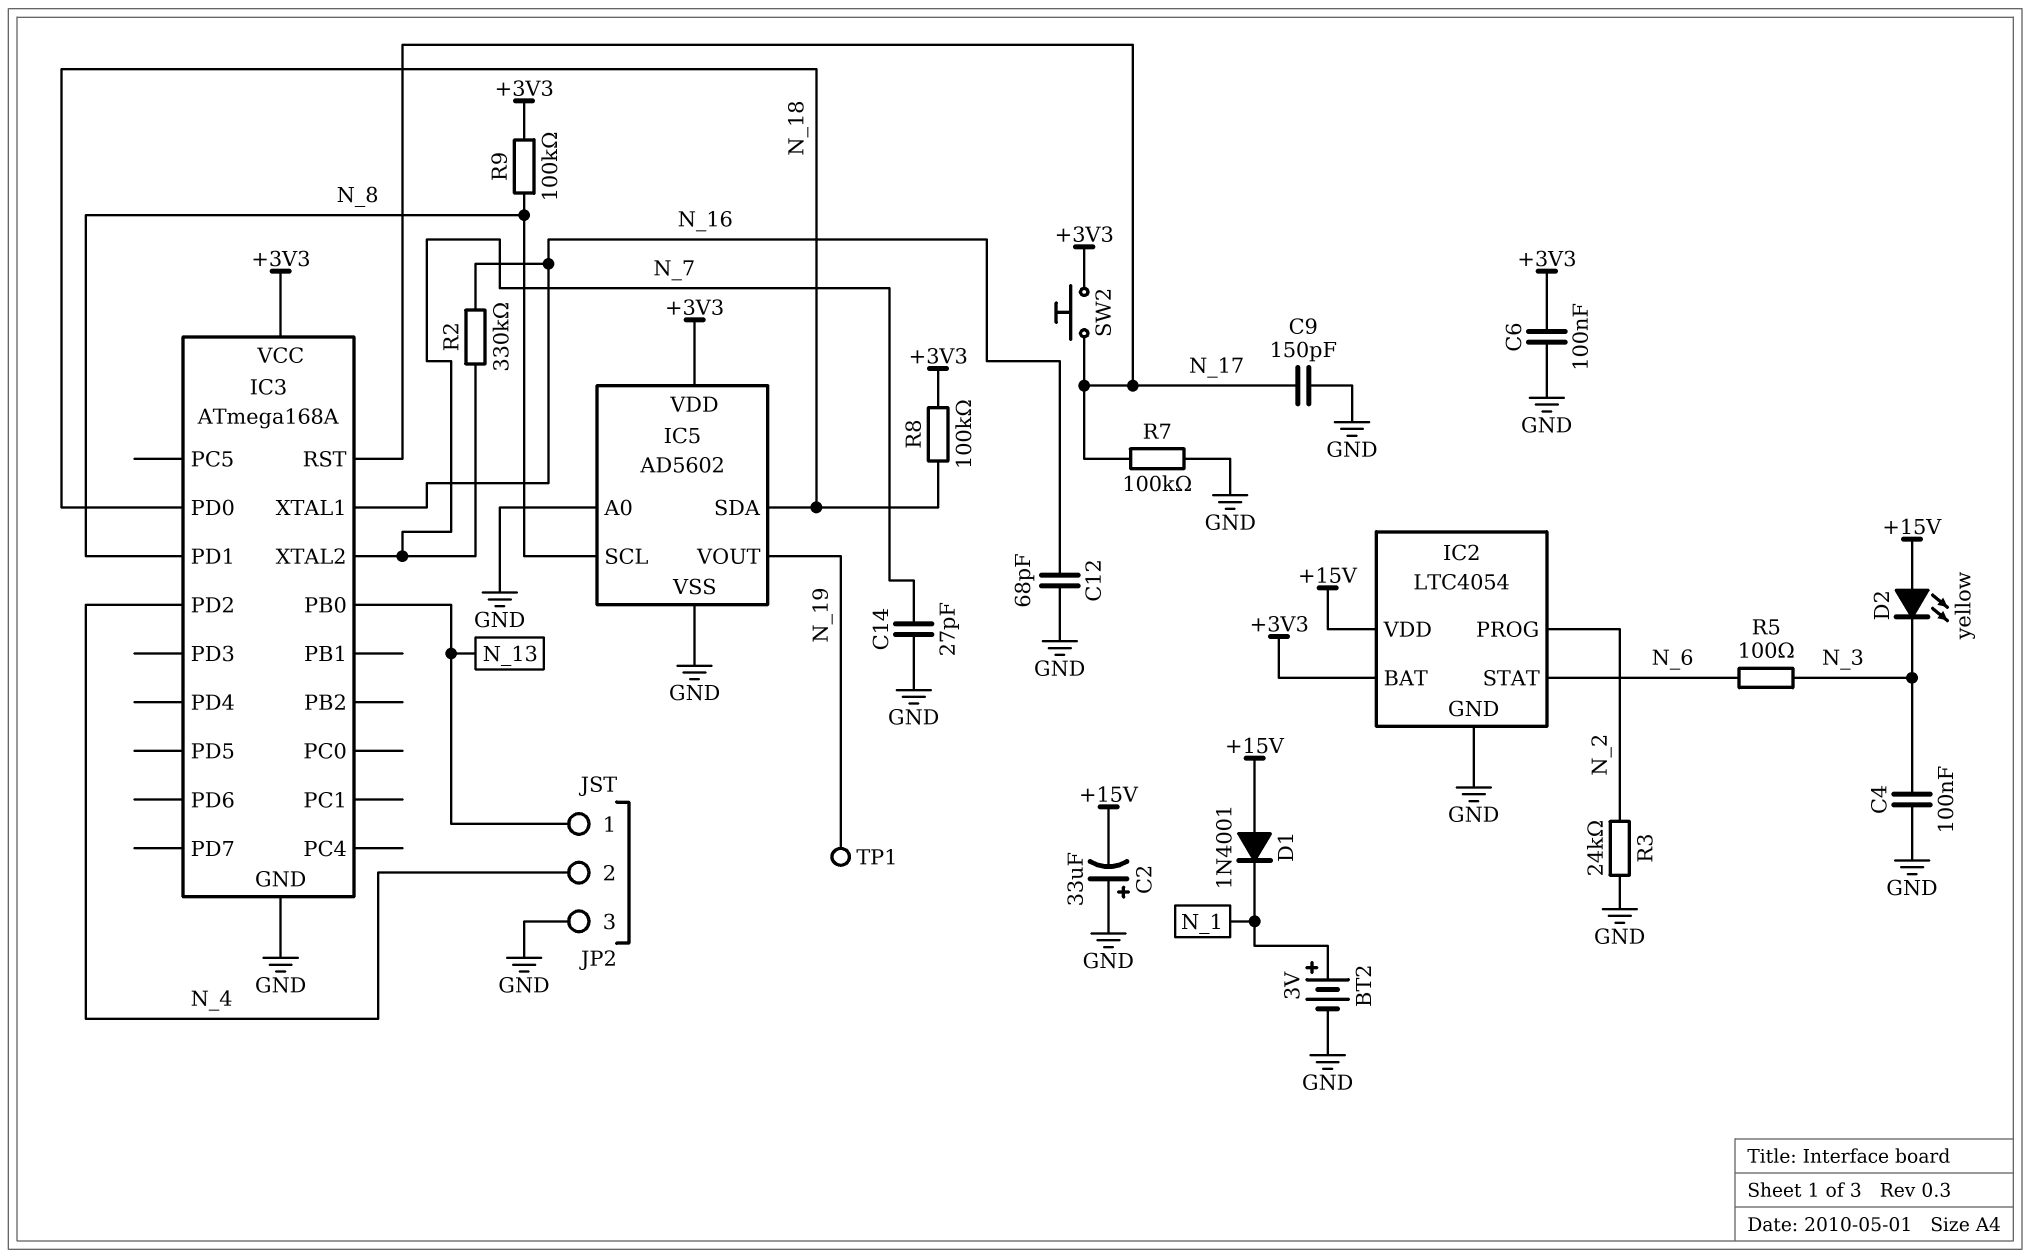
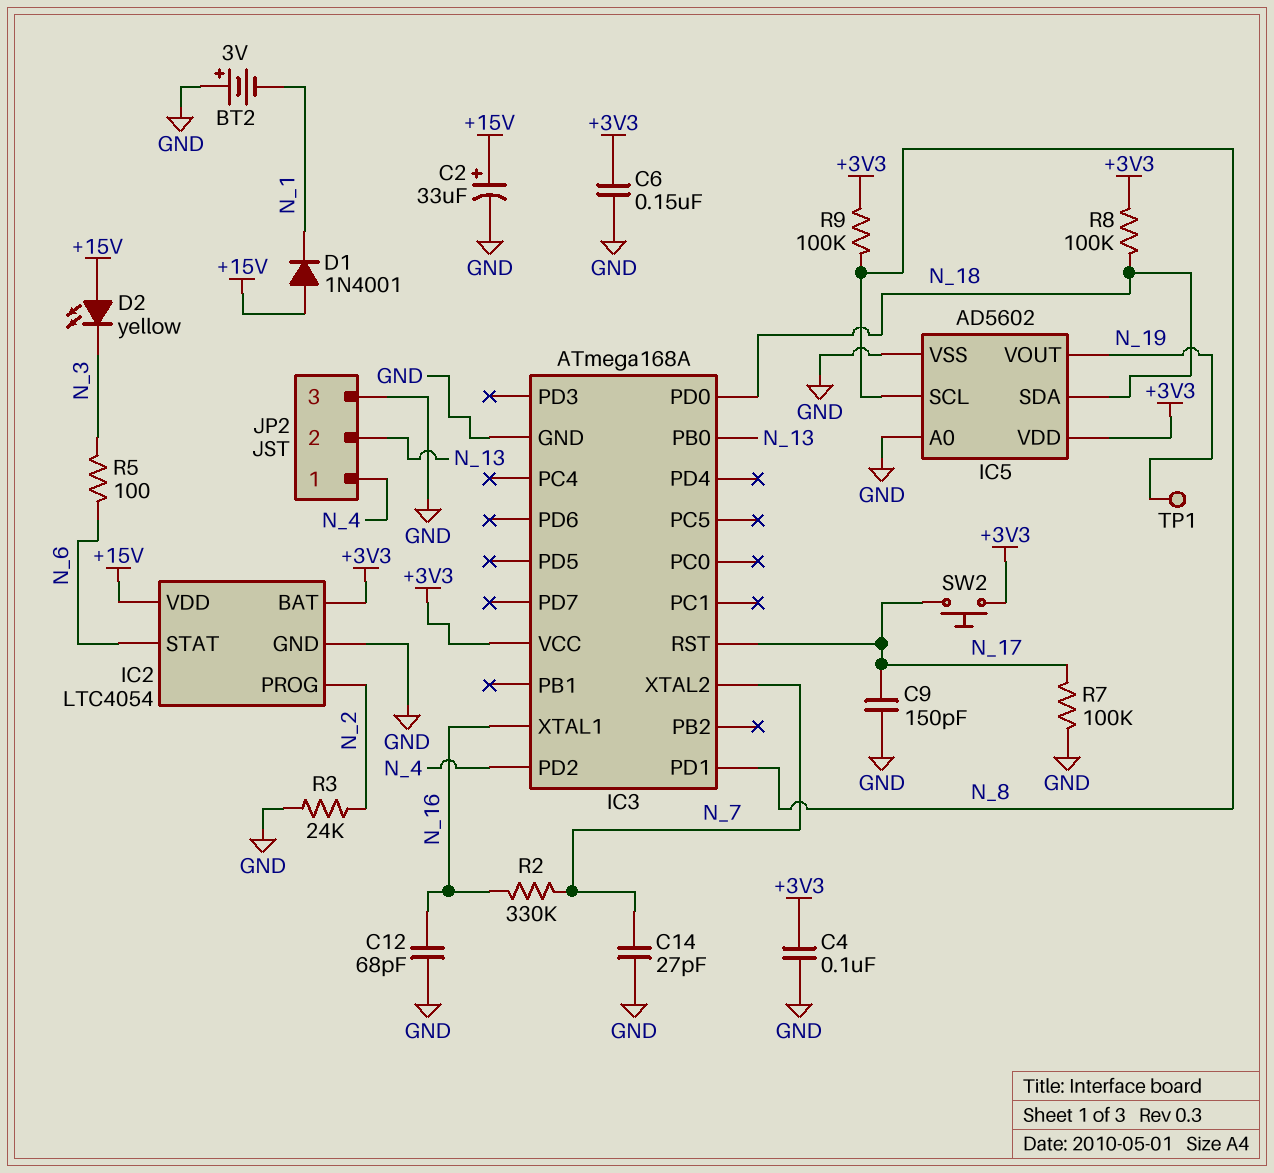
BT2: 3V (plus N_1, minus GND) -> 3V (plus GND, minus N_1)
C2: 33uF (plus GND, minus +15V) -> 33uF (plus +15V, minus GND)
C4: 100nF (GND, N_3) -> 100nF (+3V3, GND)
C6: 100nF (+3V3, GND) -> 150nF (+3V3, GND)
JP2 pin 1: N_13 -> N_4
JP2 pin 2: N_4 -> N_13

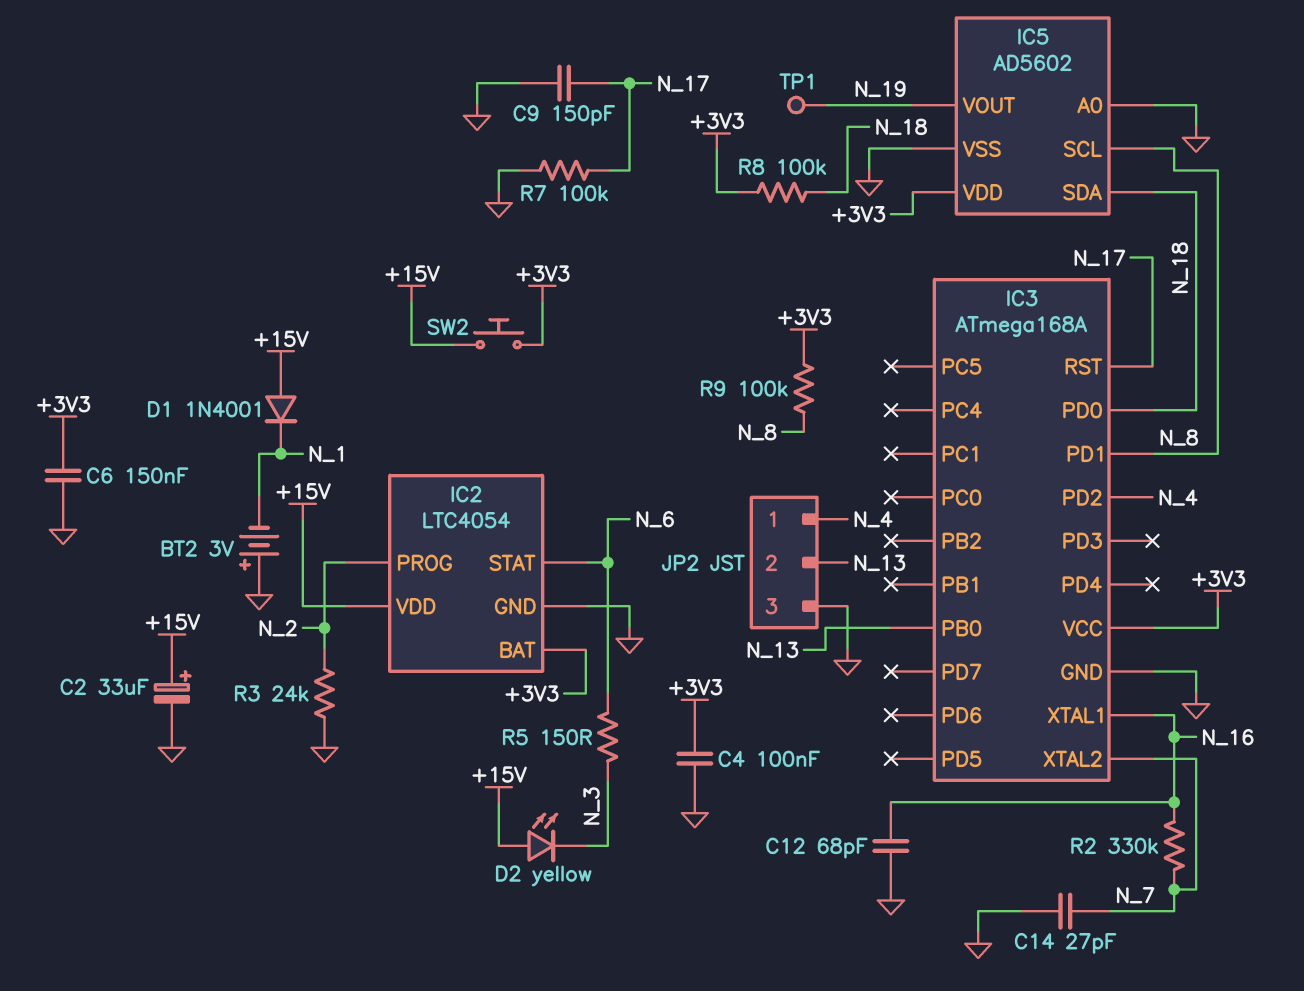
R5: 100 (N_3, N_6) -> 150 (N_3, N_6)
SW2: button (+3V3, N_17) -> button (+3V3, +15V)

